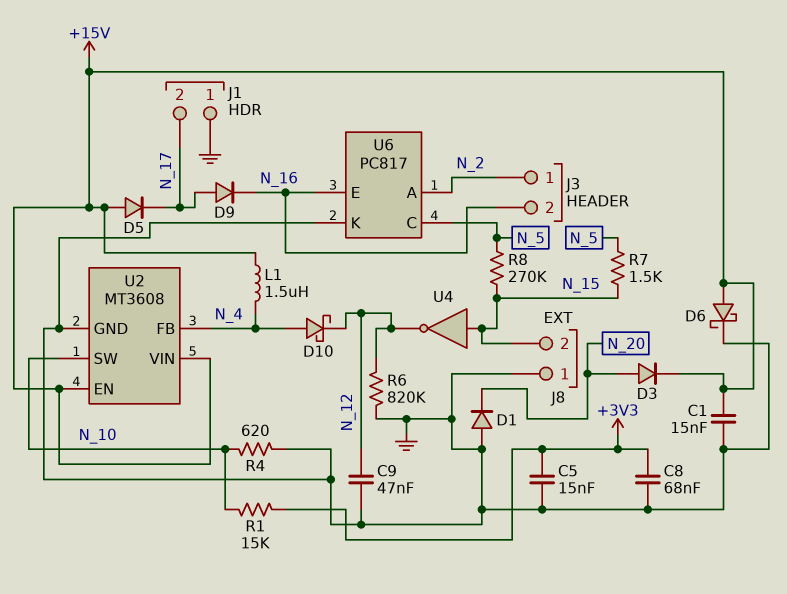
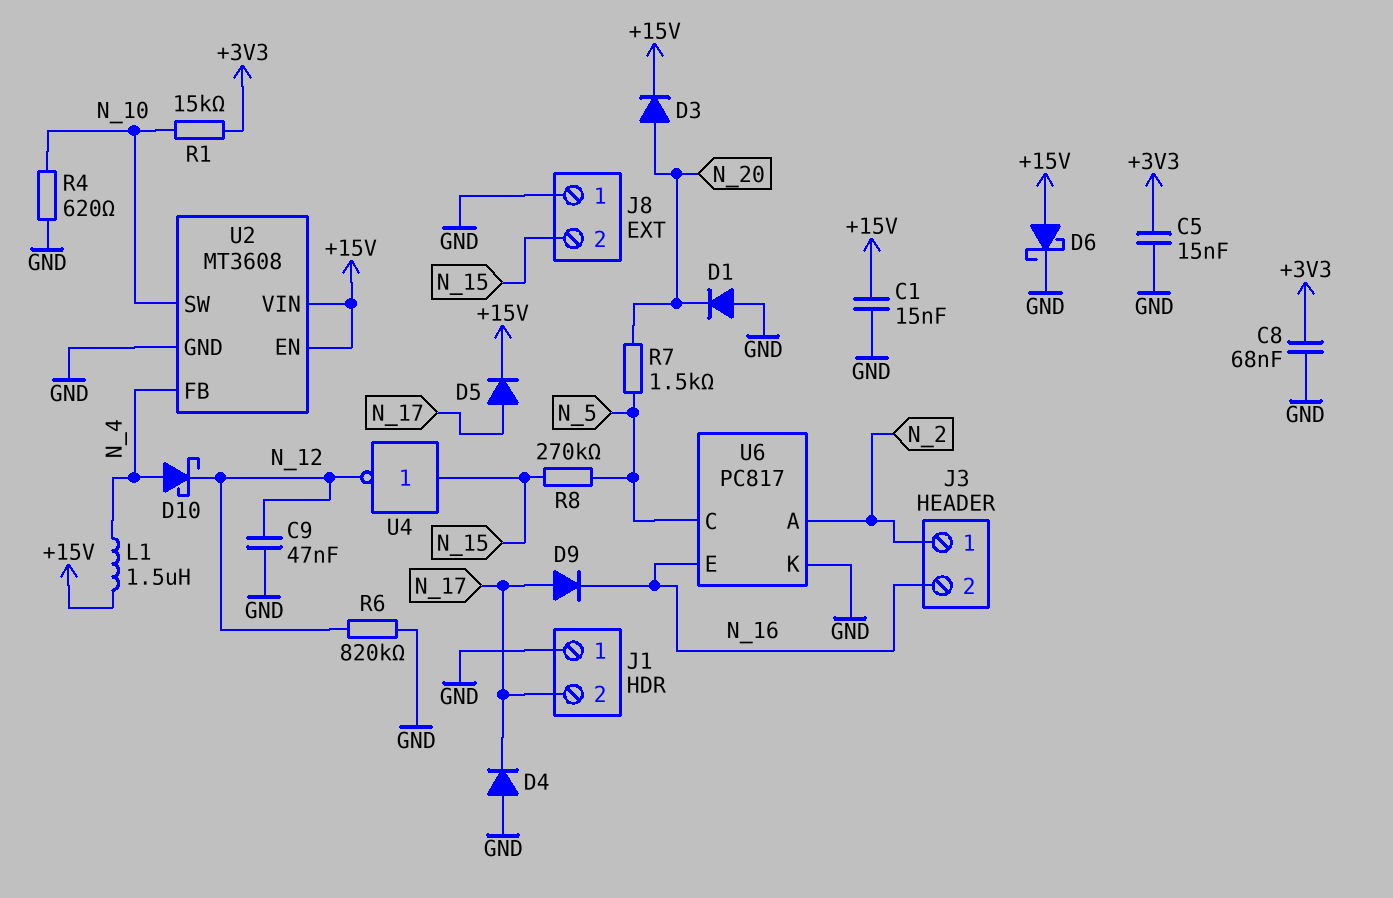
D4: none -> diode (A GND, K N_17)
D5: diode (A +15V, K N_17) -> diode (A N_17, K +15V)
R7: 1.5k (N_5, N_15) -> 1.5k (N_5, N_20)

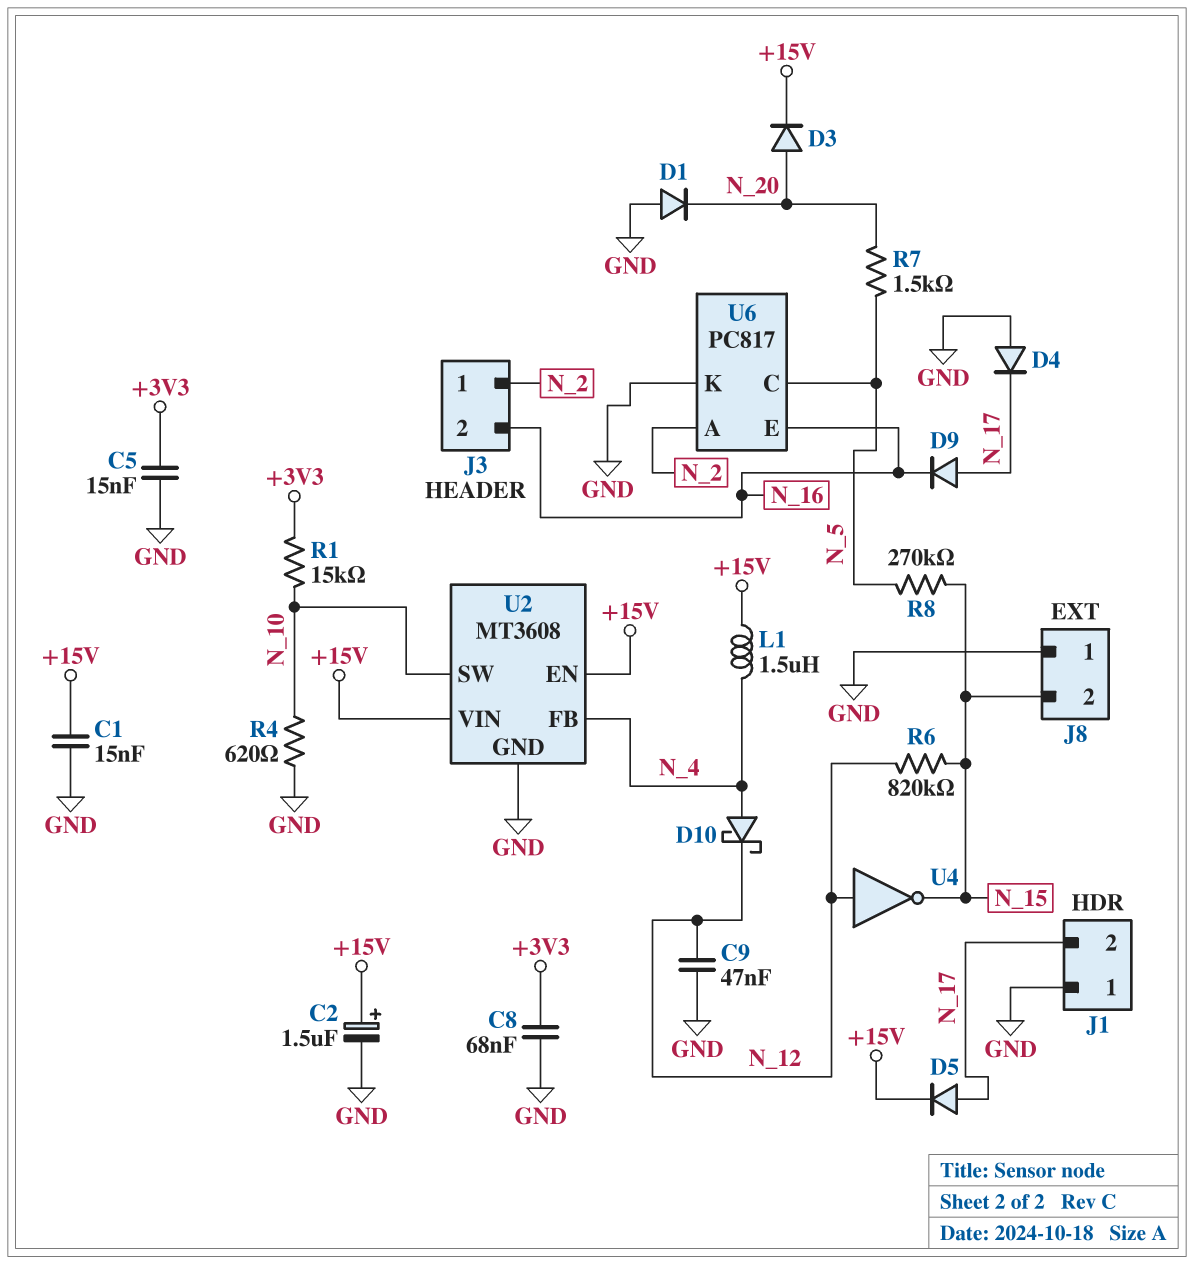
C2: none -> 1.5uF (plus +15V, minus GND)
D6: schottky (A +15V, K GND) -> none
R6: 820k (GND, N_12) -> 820k (N_12, N_15)
U4: NOT (in N_15, out N_12) -> NOT (in N_12, out N_15)

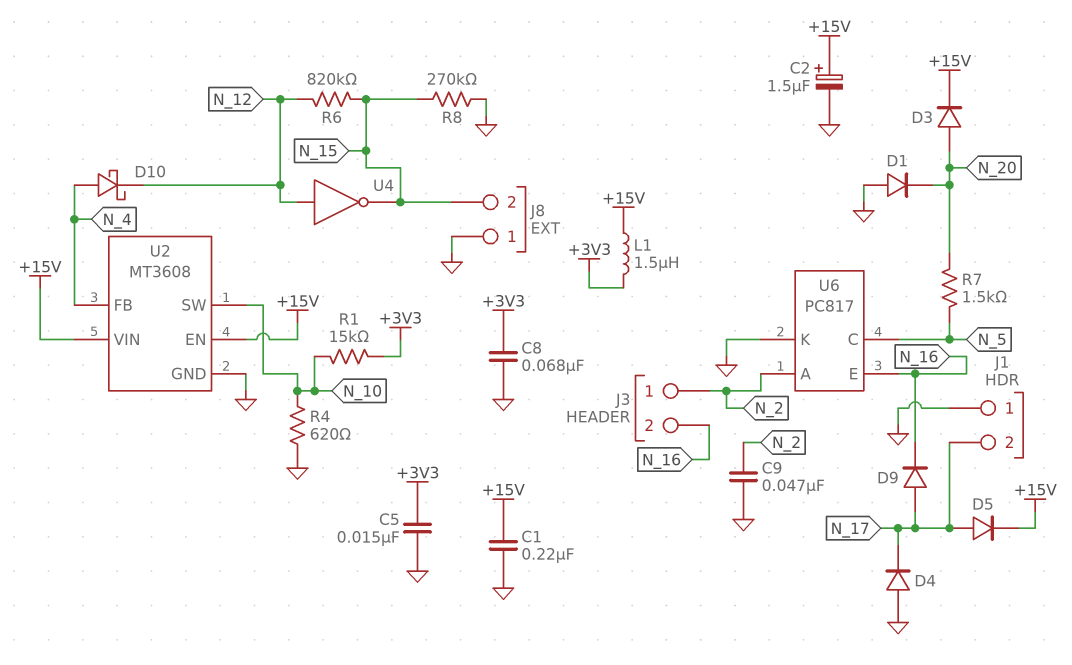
C1: 15nF (+15V, GND) -> 220nF (+15V, GND)
C9: 47nF (GND, N_12) -> 47nF (GND, N_2)
L1: 1.5uH (+15V, N_4) -> 1.5uH (+3V3, +15V)
R8: 270k (N_5, N_15) -> 270k (GND, N_15)

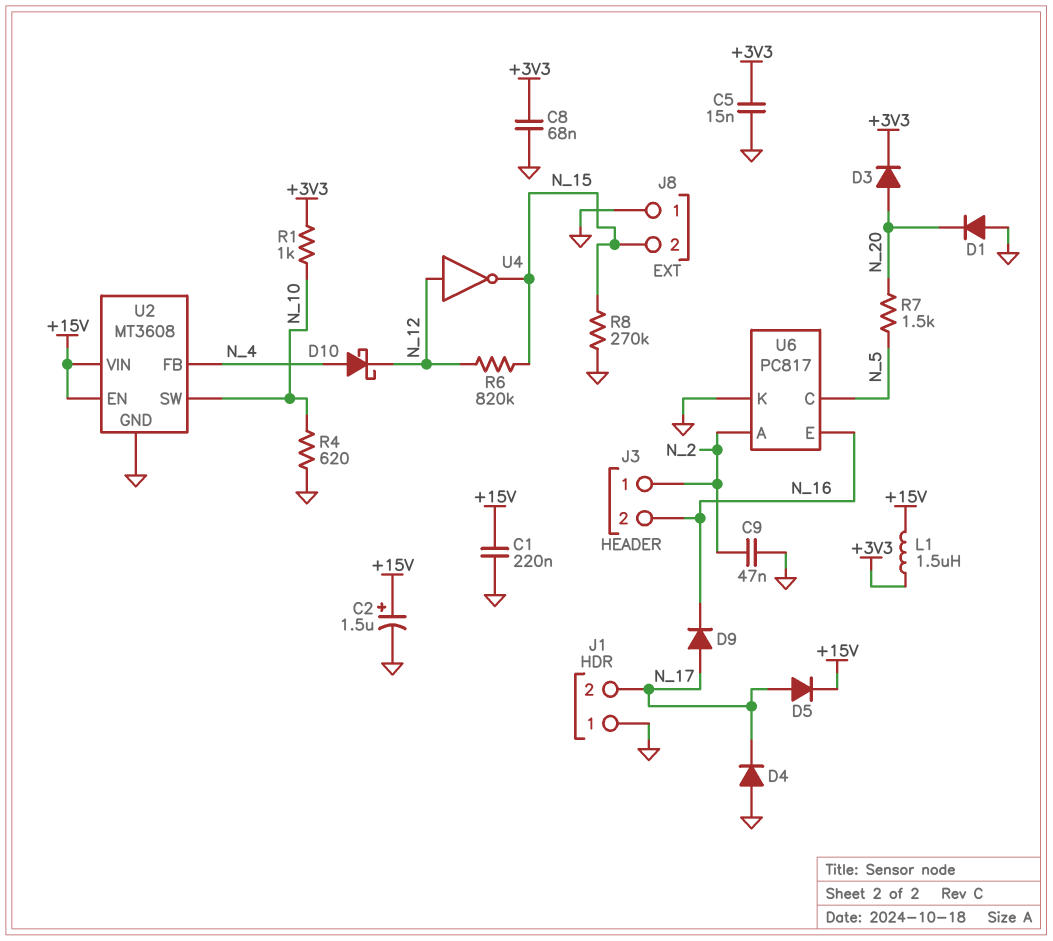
D3: diode (A N_20, K +15V) -> diode (A N_20, K +3V3)
R1: 15k (+3V3, N_10) -> 1k (+3V3, N_10)

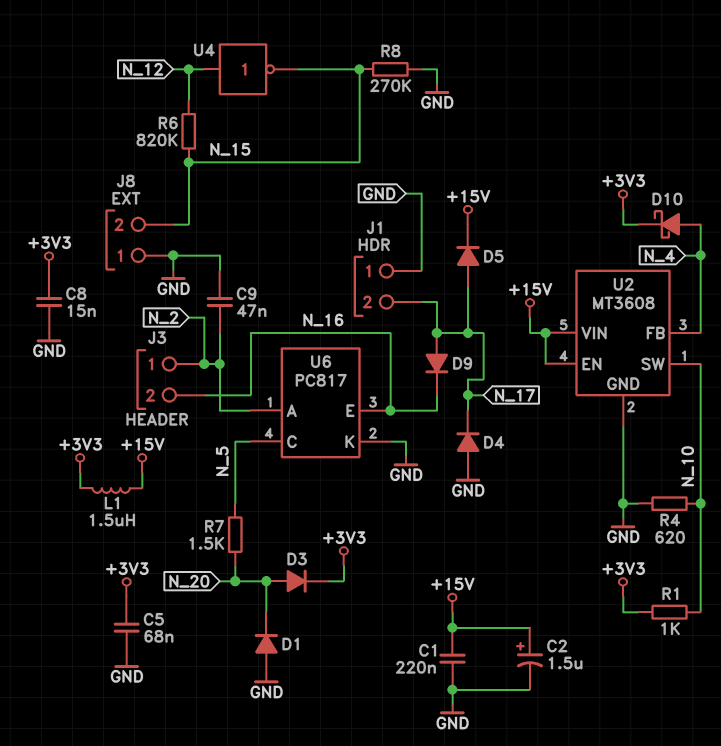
C5: 15nF (+3V3, GND) -> 68nF (+3V3, GND)
C8: 68nF (+3V3, GND) -> 15nF (+3V3, GND)
D10: schottky (A N_4, K N_12) -> schottky (A N_4, K +3V3)

